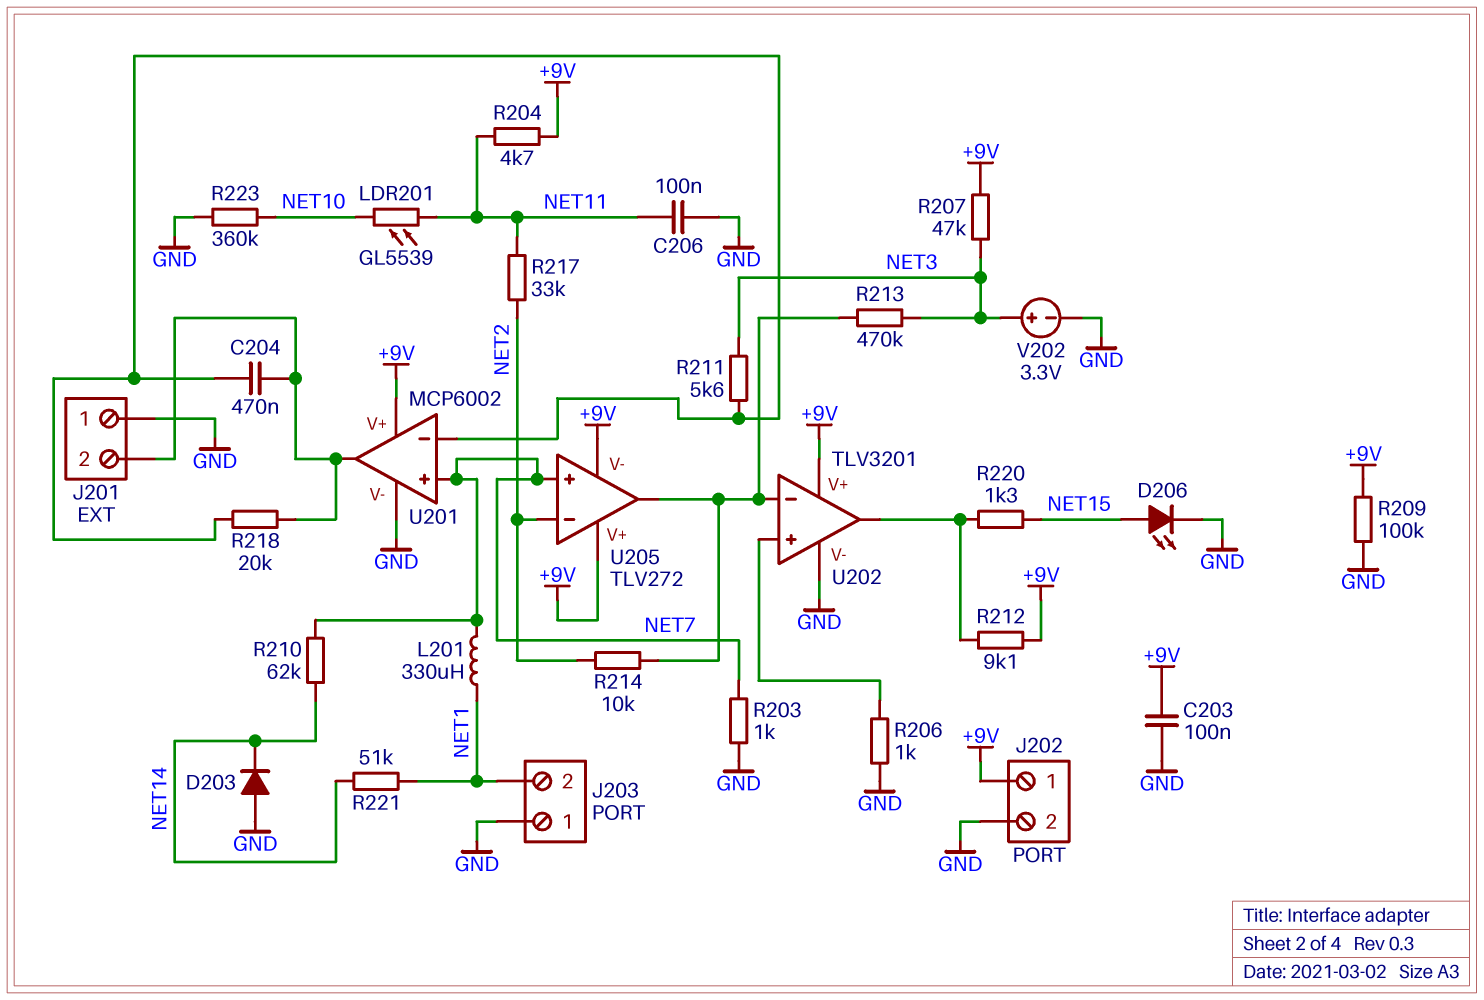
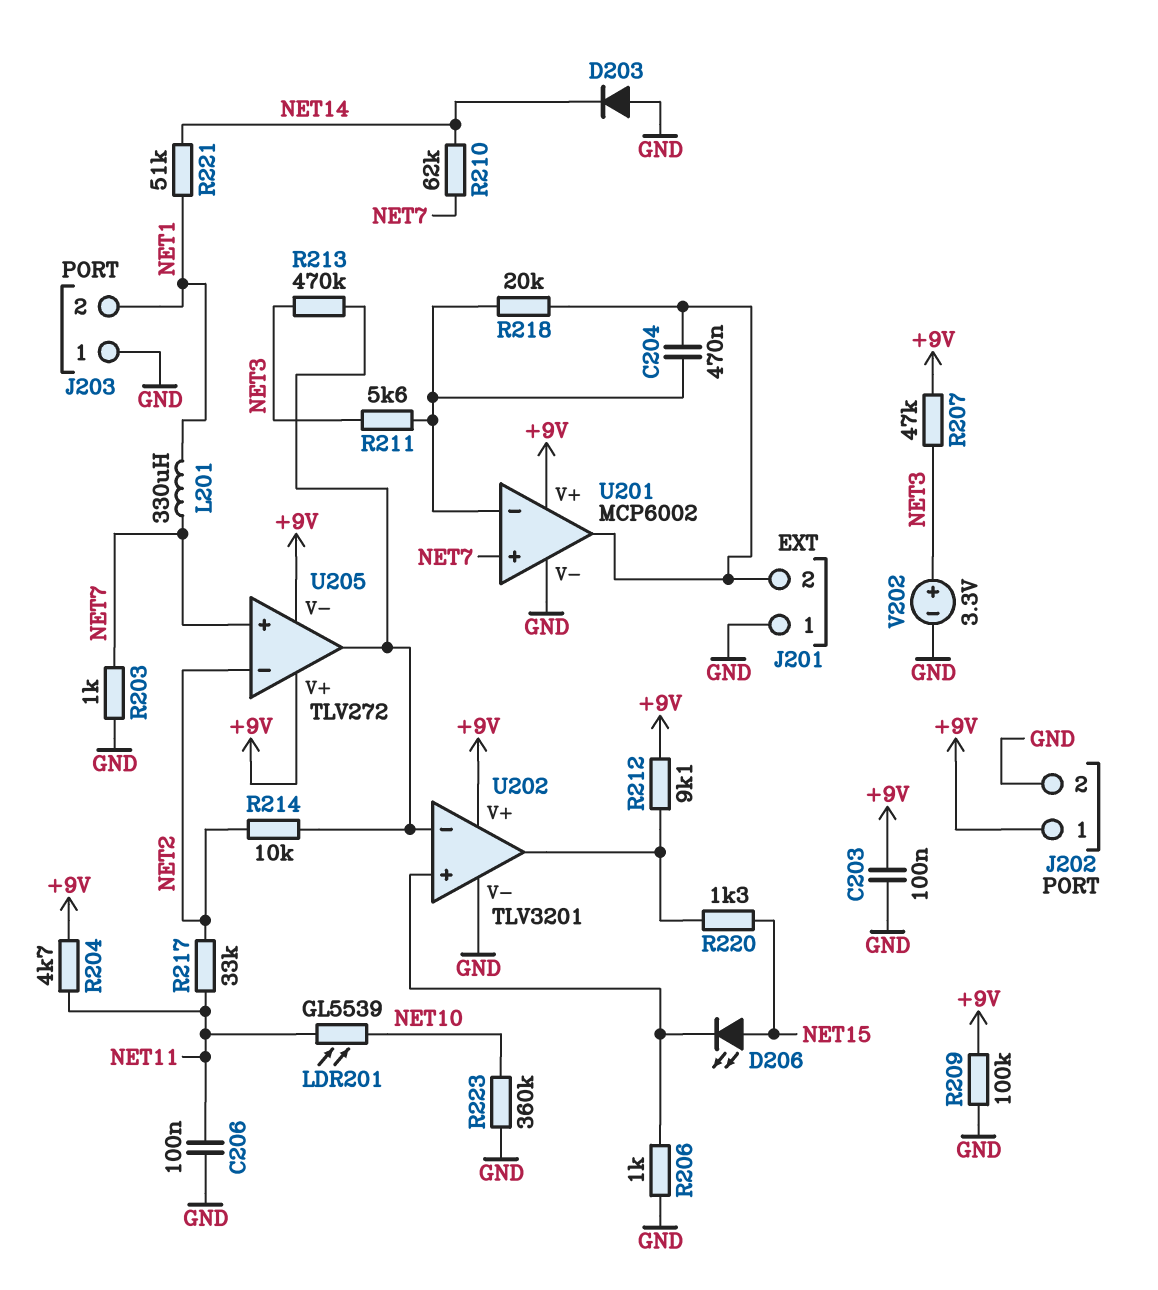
D206: LED (A NET15, K GND) -> LED (A NET15, K U202/in+)

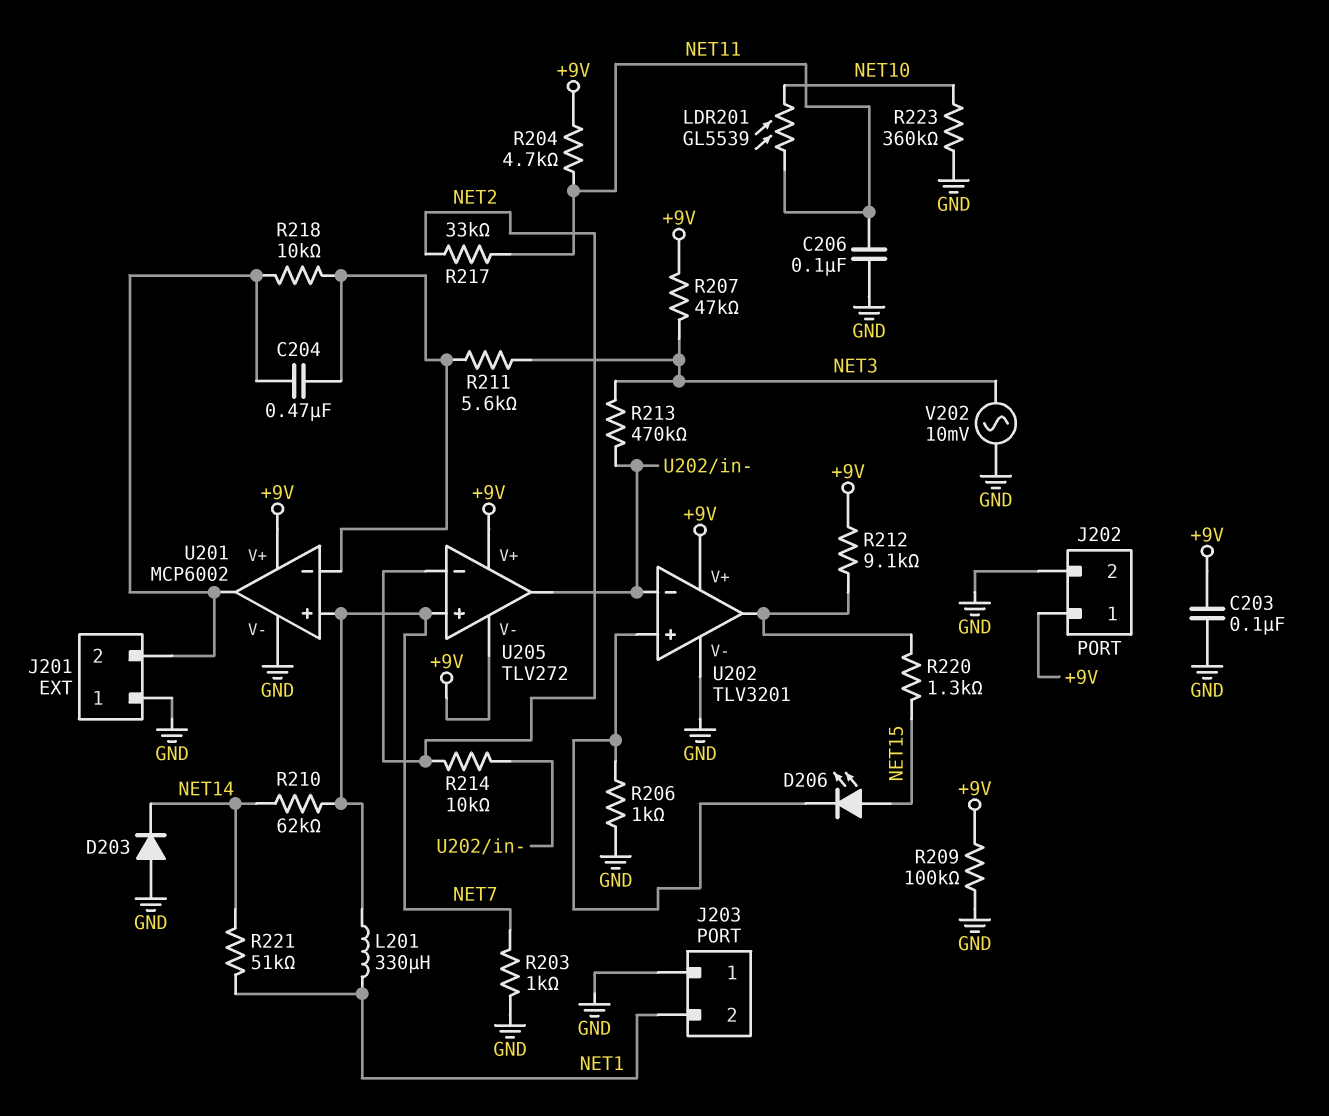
R218: 20k (J201/2, U201/in-) -> 10k (J201/2, U201/in-)
V202: 3.3V (plus NET3, minus GND) -> AC 10mV (GND, NET3)

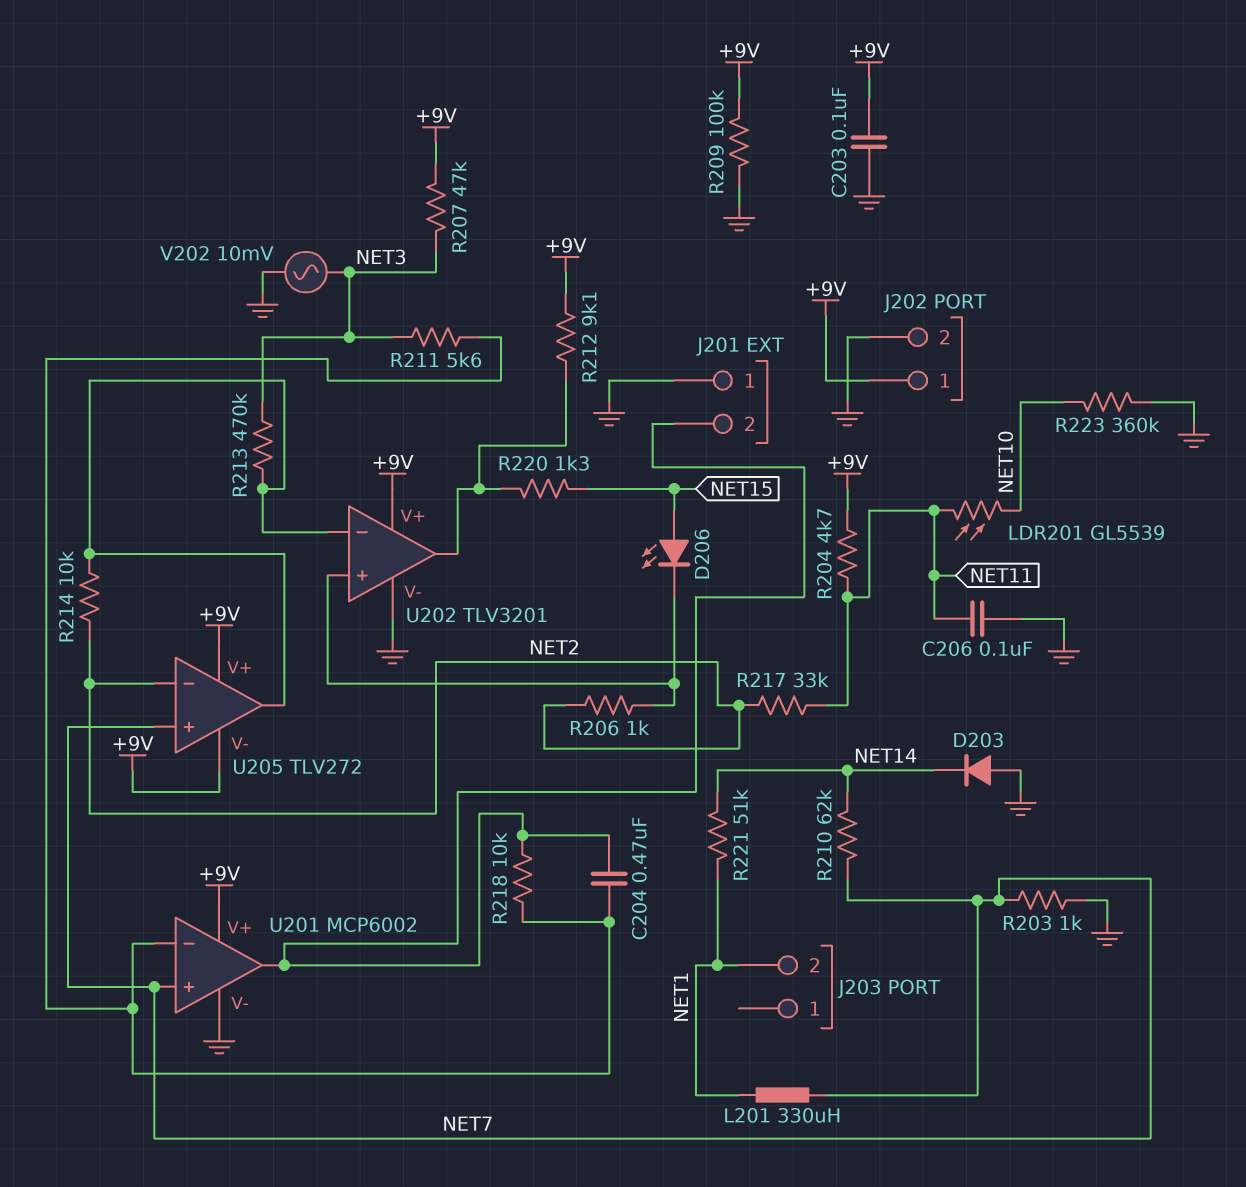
J203 pin 1: GND -> none
R206: 1k (GND, U202/in+) -> 1k (NET2, U202/in+)

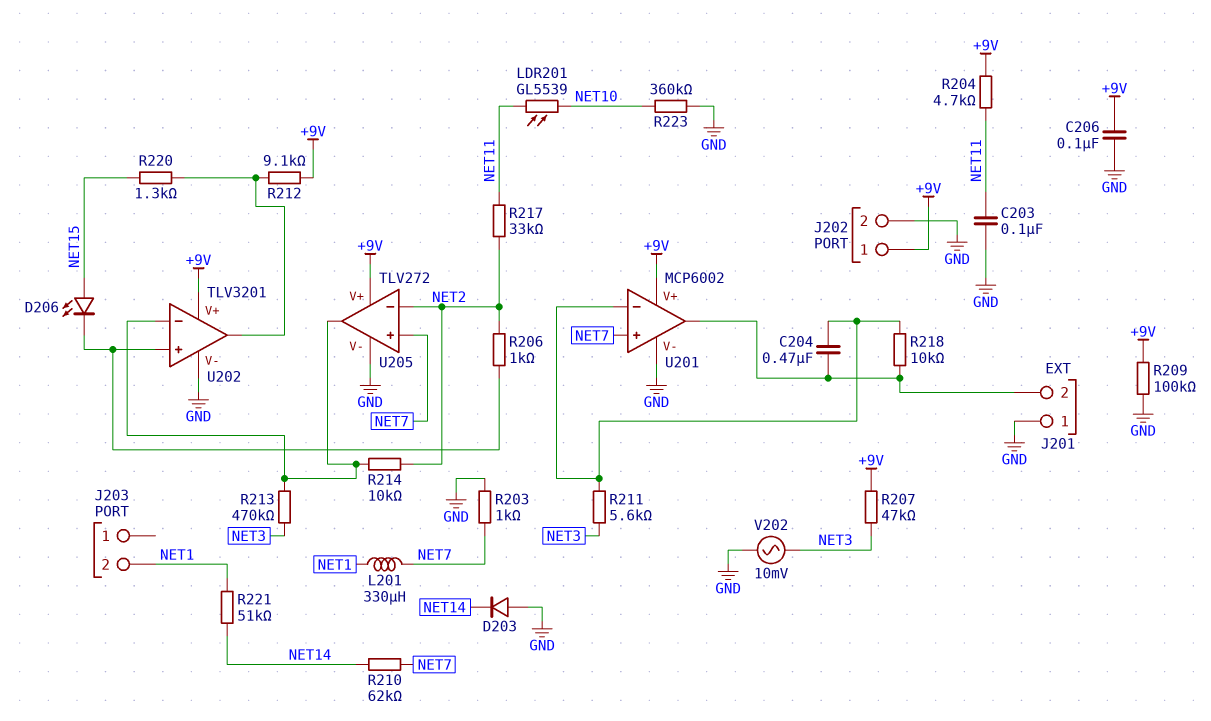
C203: 100nF (+9V, GND) -> 100nF (GND, NET11)
C206: 100nF (GND, NET11) -> 100nF (+9V, GND)
U205 pin V-: +9V -> GND

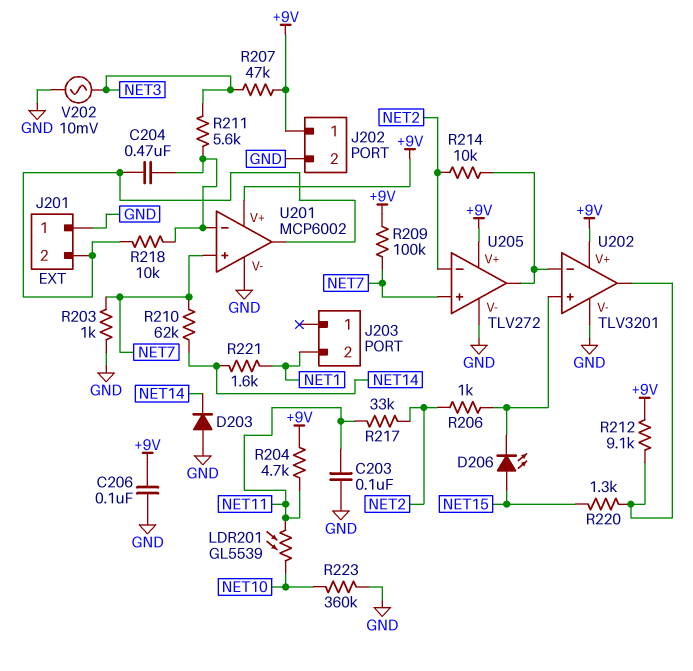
L201: 330uH (NET1, NET7) -> none
R209: 100k (+9V, GND) -> 100k (+9V, NET7)
R213: 470k (NET3, U202/in-) -> none
R221: 51k (NET1, NET14) -> 1.6k (NET1, NET14)

